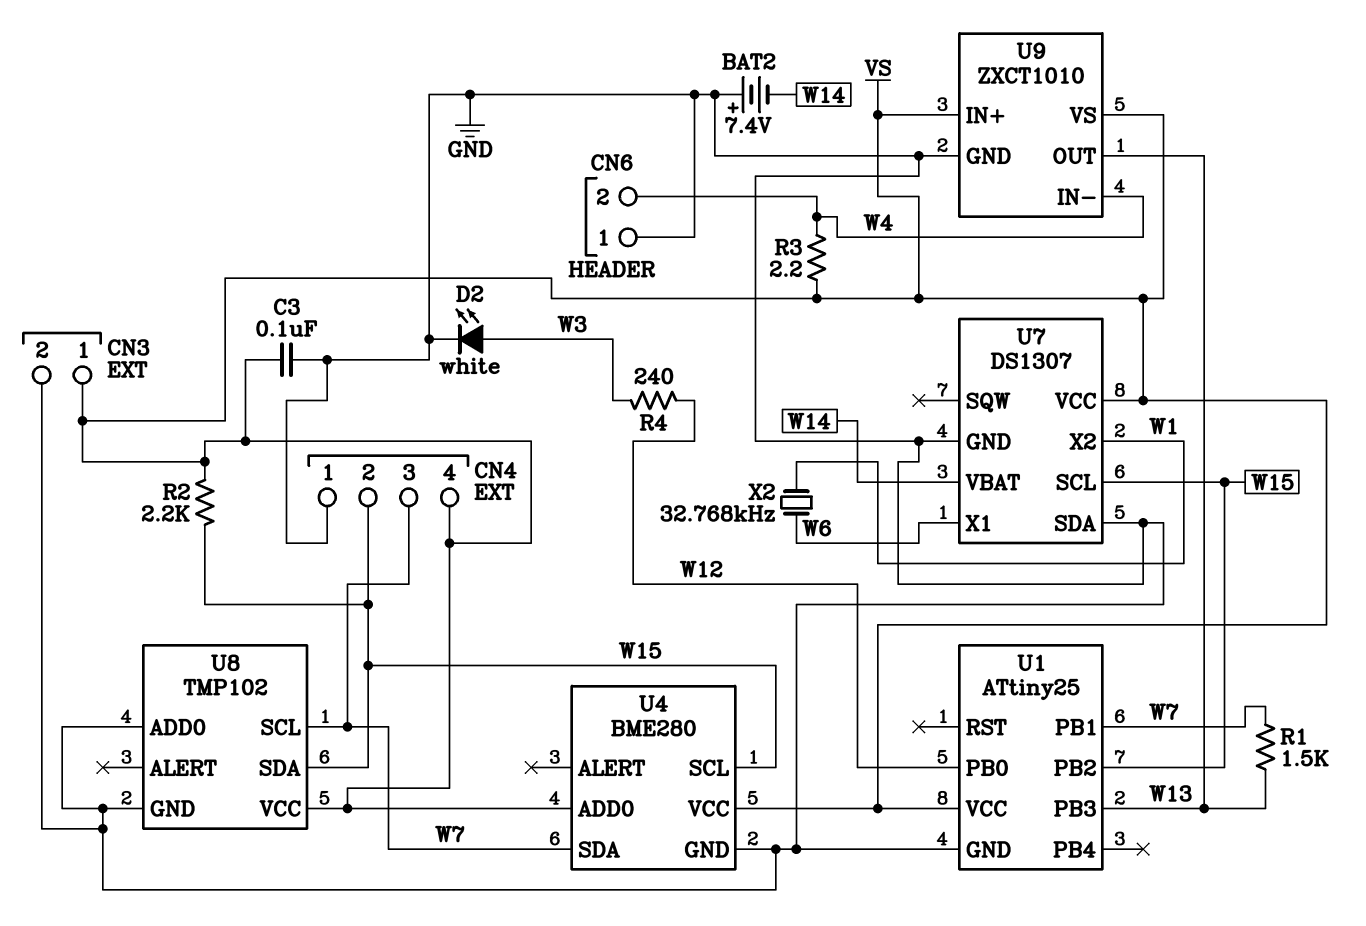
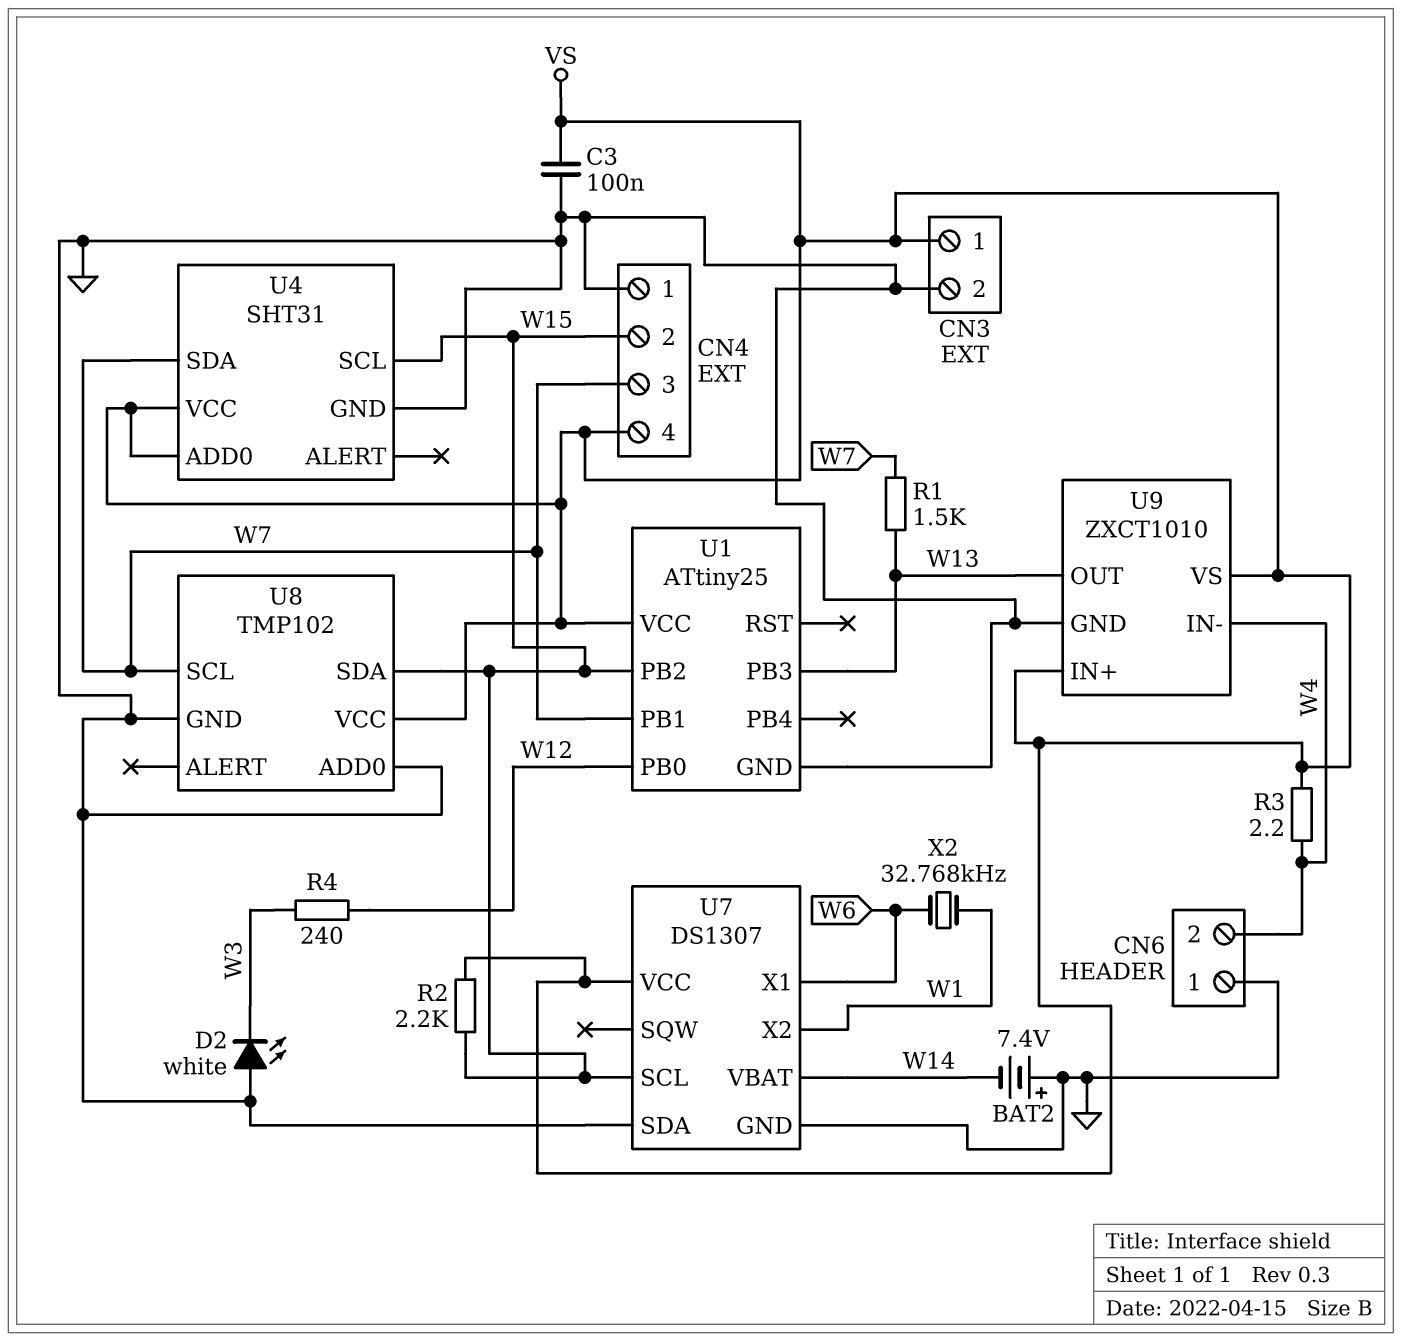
D2: LED white (A W3, K GND) -> LED white (A GND, K W3)
U4: BME280 -> SHT31

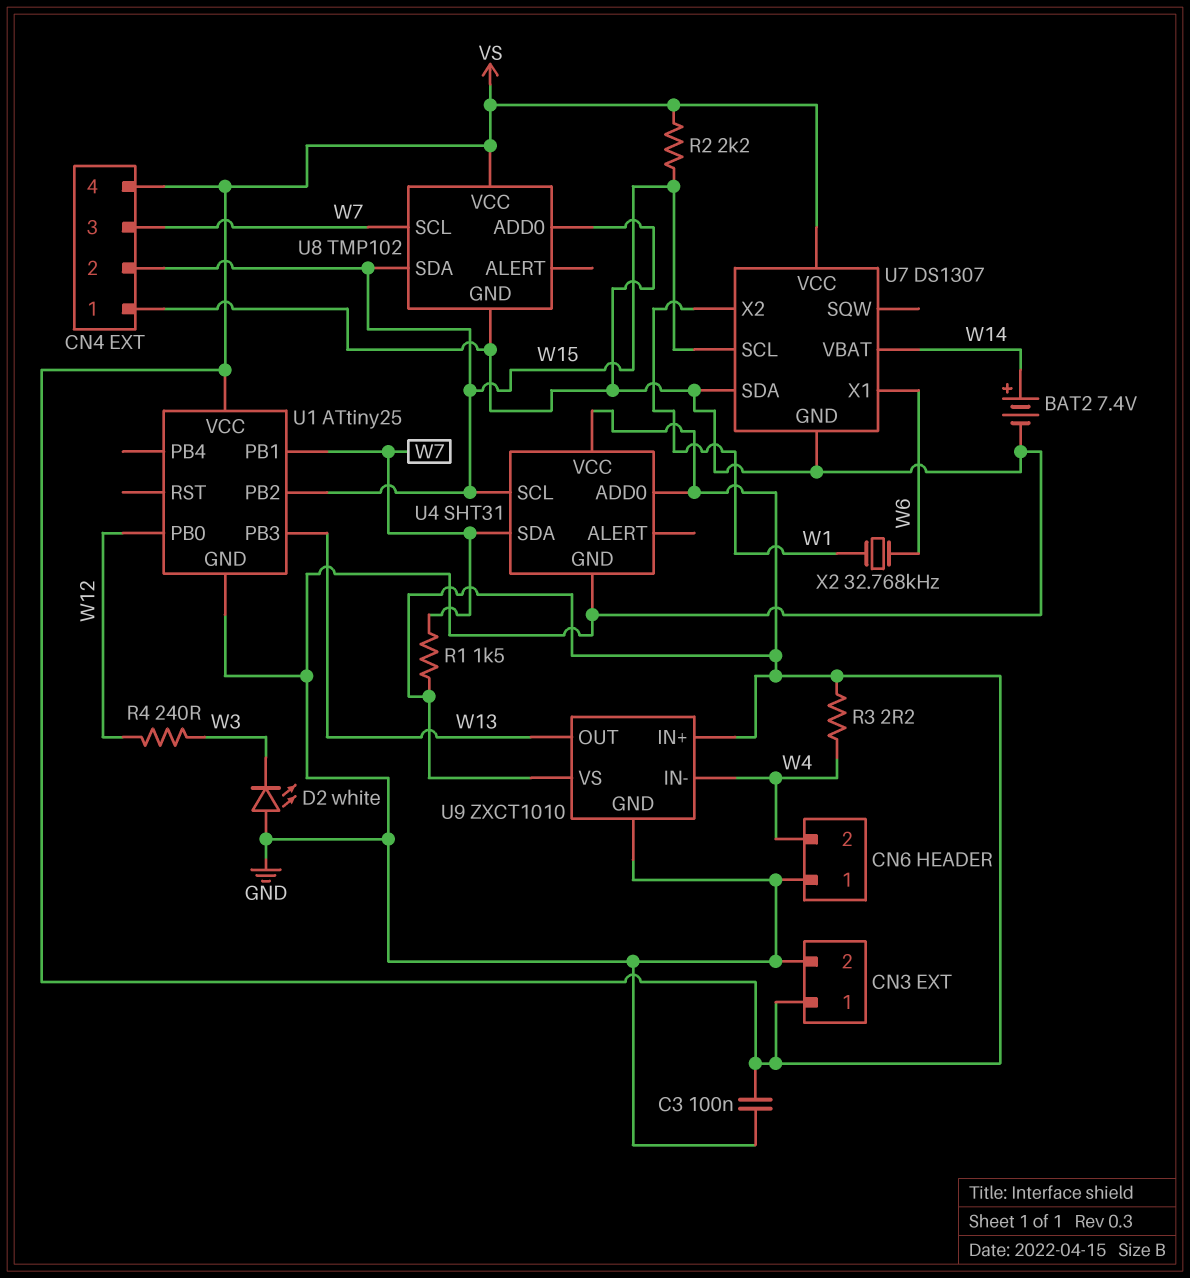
BAT2: 7.4V (plus GND, minus W14) -> 7.4V (plus W14, minus GND)
R1: 1.5k (W7, W13) -> 1.5k (VS, W7)

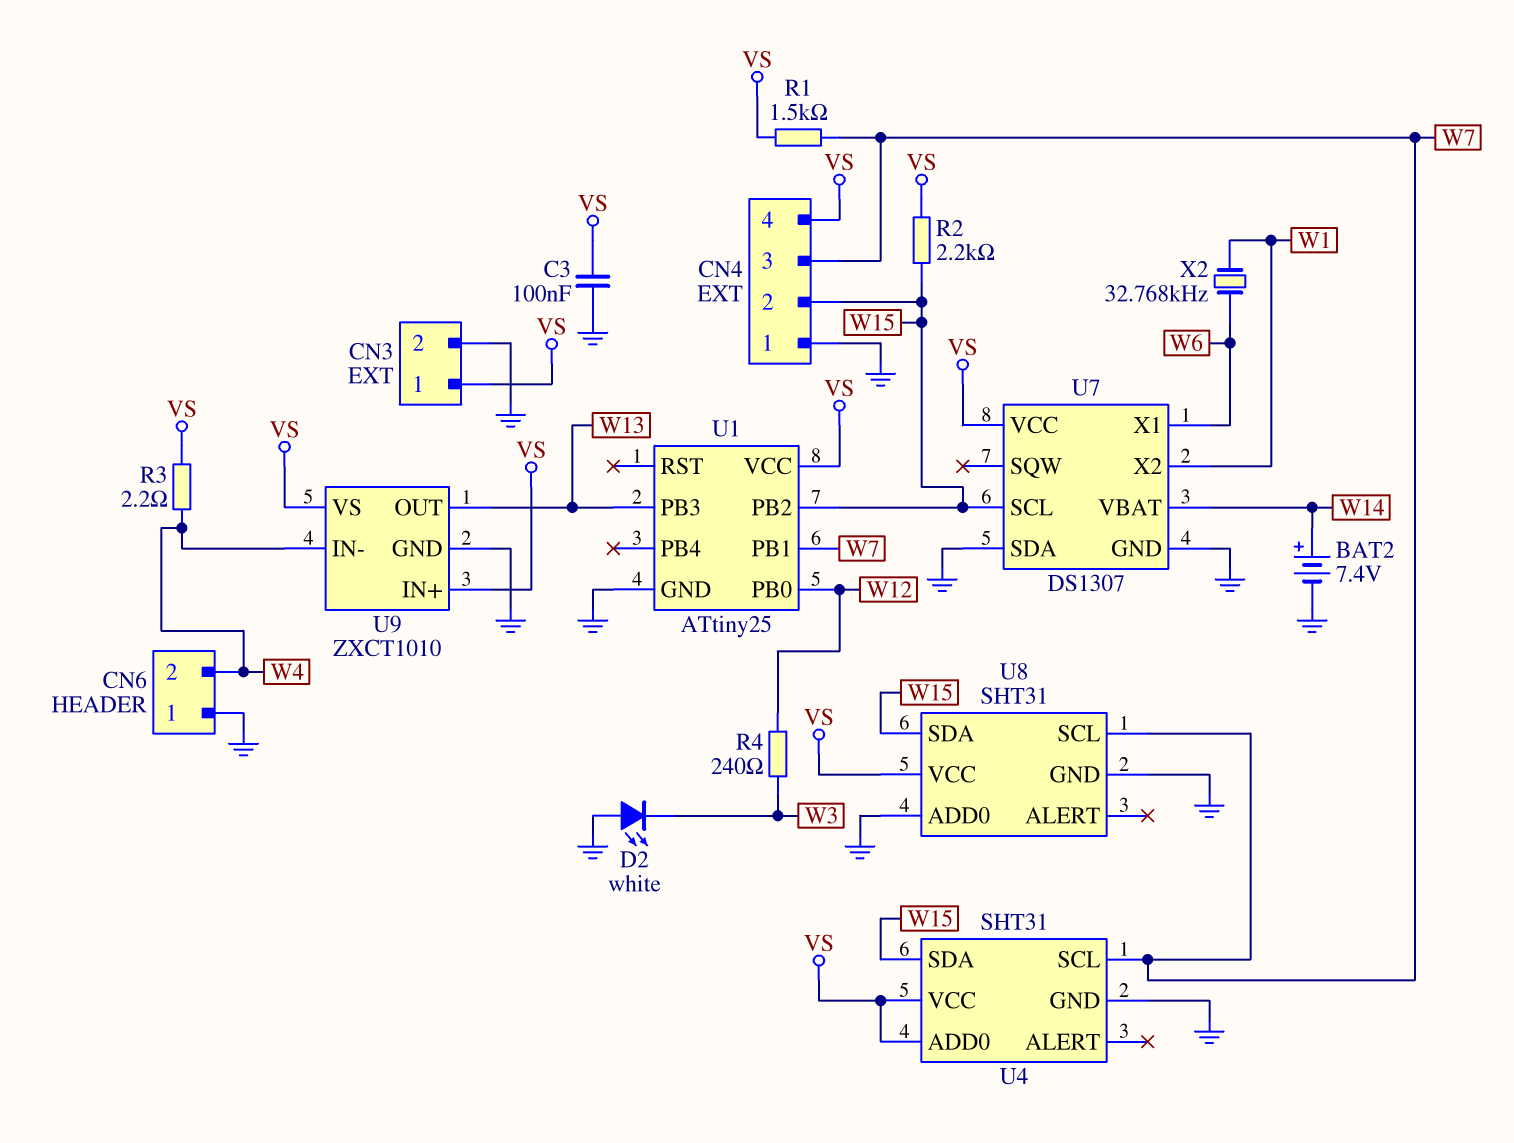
U4 pin SCL: W15 -> W7
U4 pin SDA: W7 -> W15
U8: TMP102 -> SHT31

